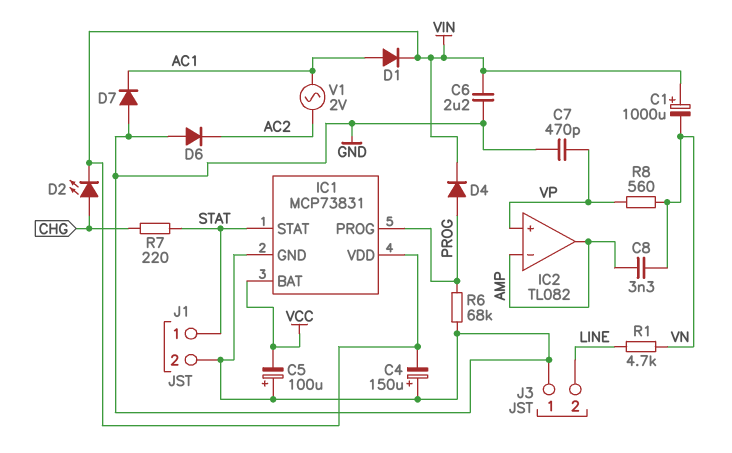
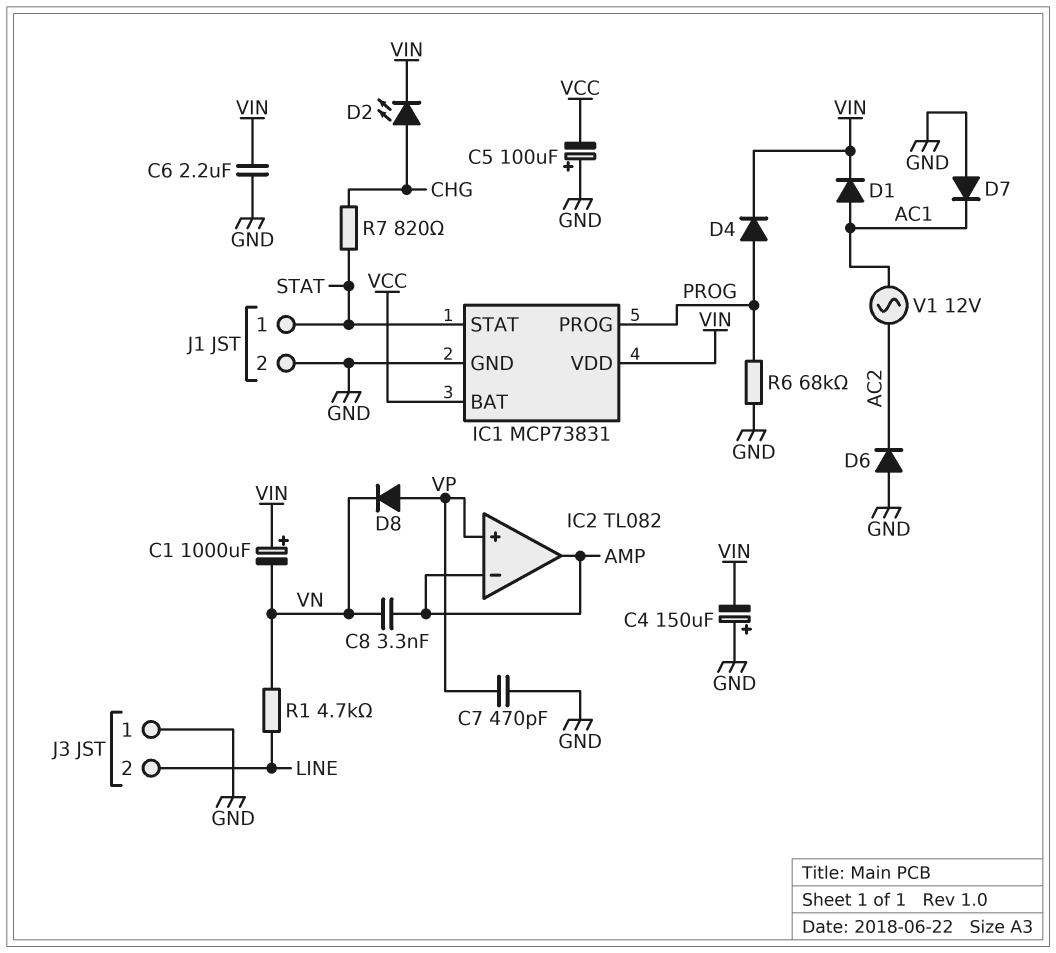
D8: none -> diode (A VP, K VN)
R7: 220 (CHG, STAT) -> 820 (CHG, STAT)
R8: 560 (VN, VP) -> none
V1: AC 2V (AC1, AC2) -> AC 12V (AC1, AC2)

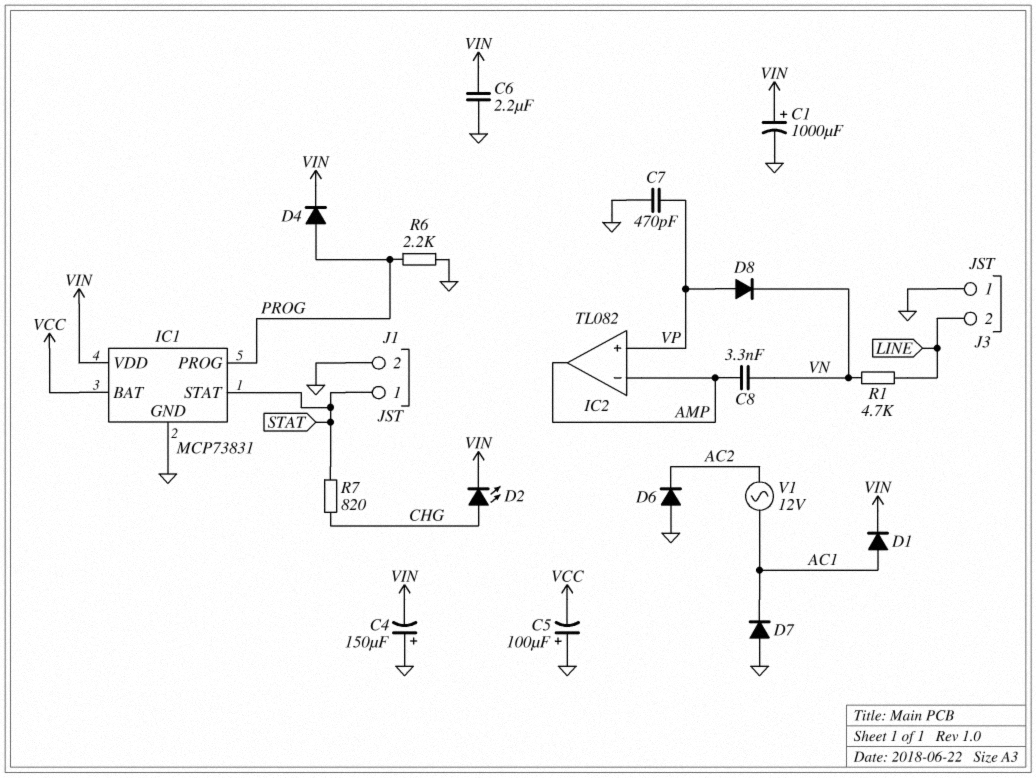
C1: 1000uF (plus VIN, minus VN) -> 1000uF (plus VIN, minus GND)
R6: 68k (GND, PROG) -> 2.2k (GND, PROG)

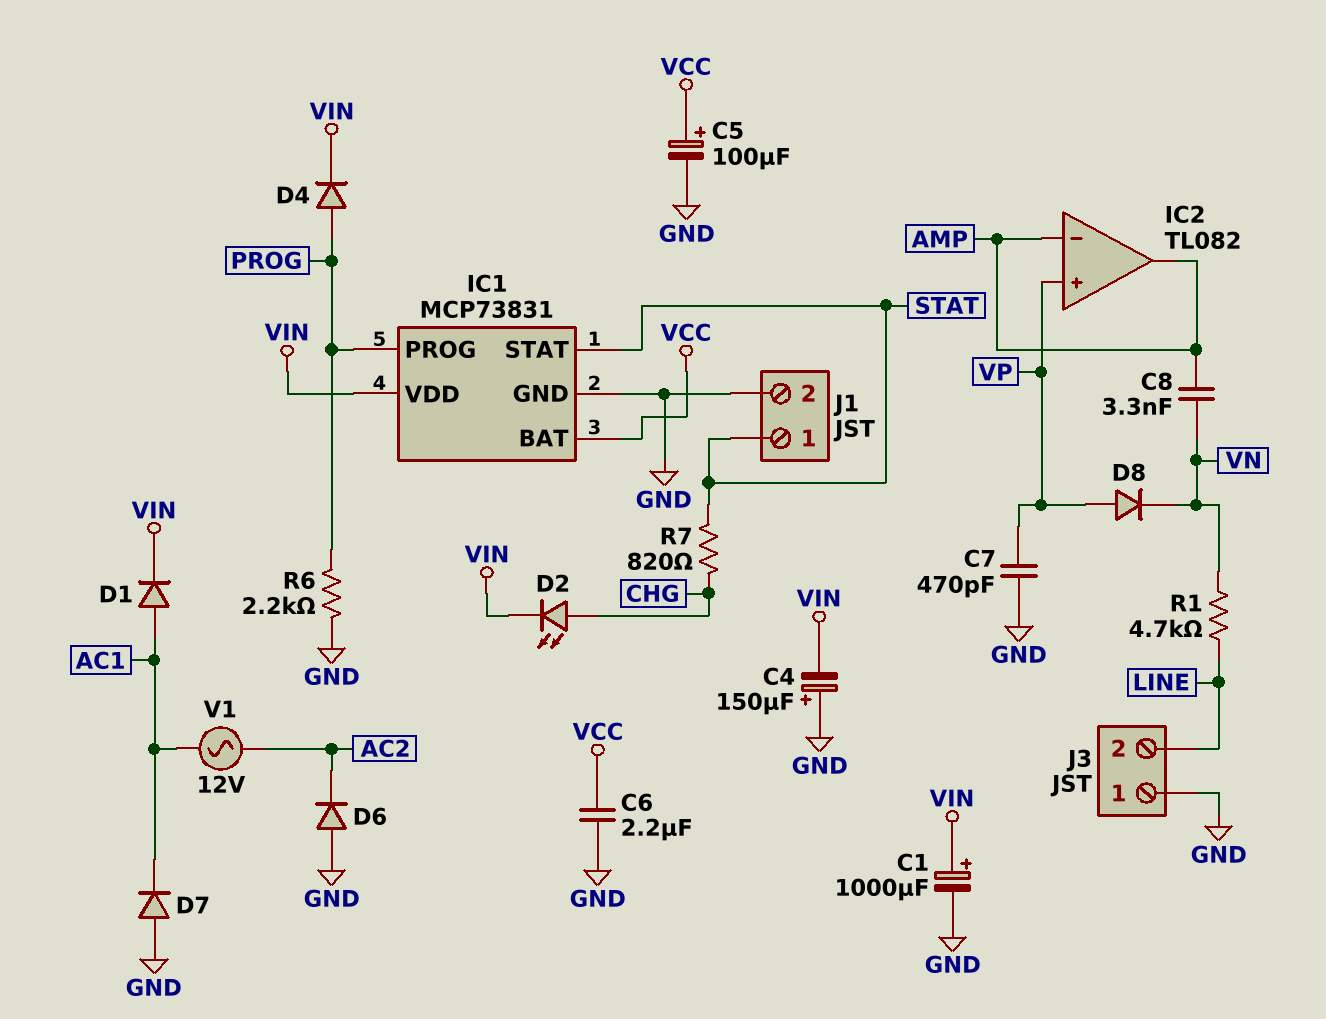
C5: 100uF (plus GND, minus VCC) -> 100uF (plus VCC, minus GND)
C6: 2.2uF (GND, VIN) -> 2.2uF (GND, VCC)

